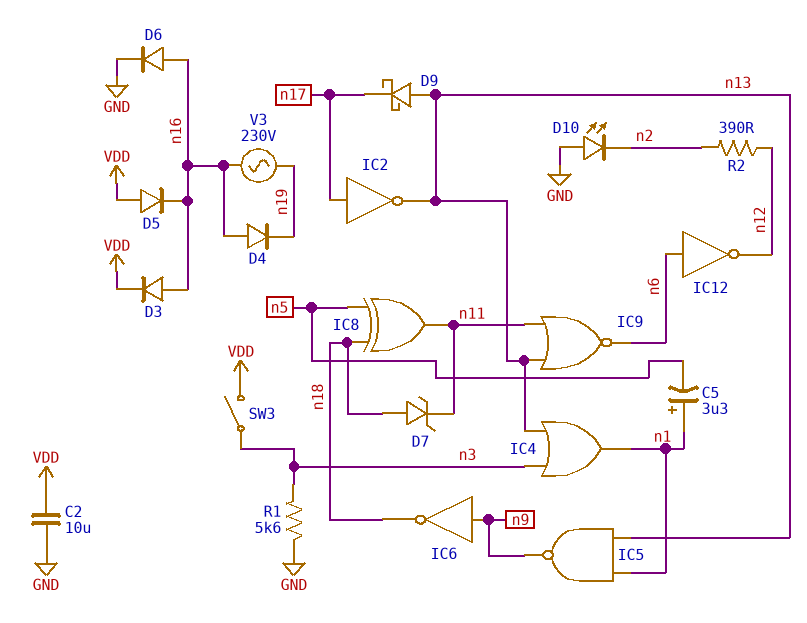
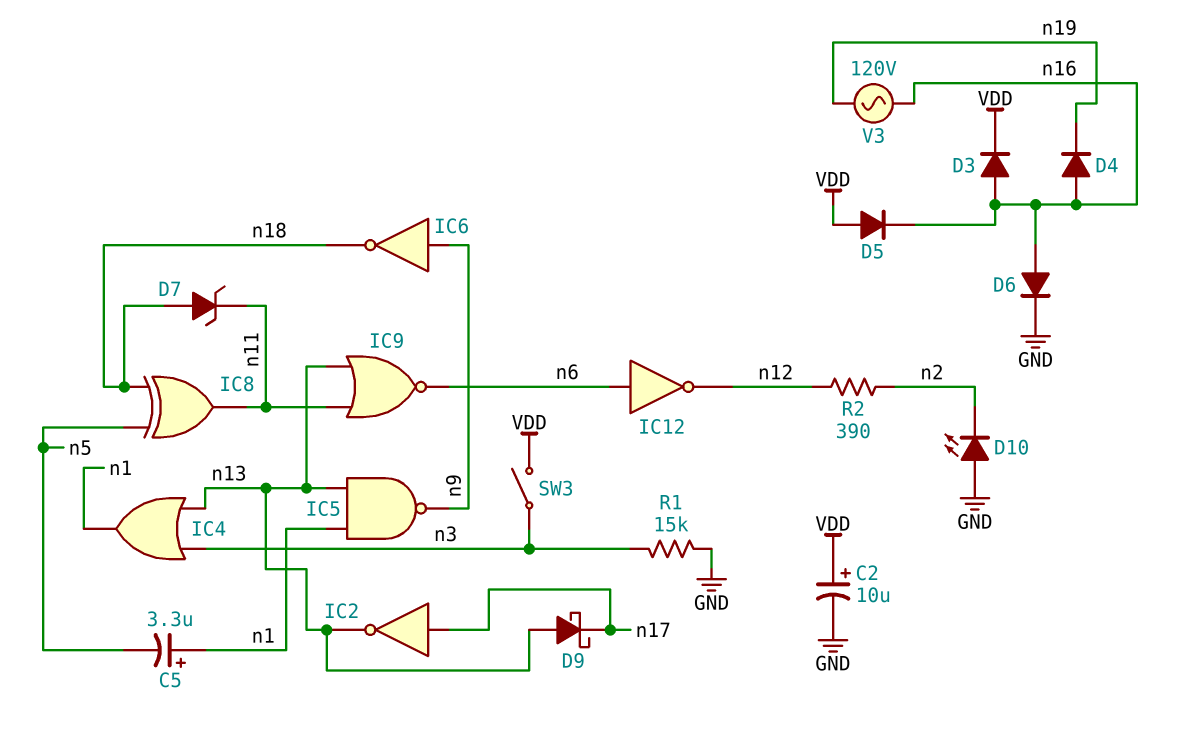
C2: 10uF (GND, VDD) -> 10uF (plus VDD, minus GND)
R1: 5.6k (GND, n3) -> 15k (GND, n3)
V3: AC 230V (n16, n19) -> AC 120V (n16, n19)

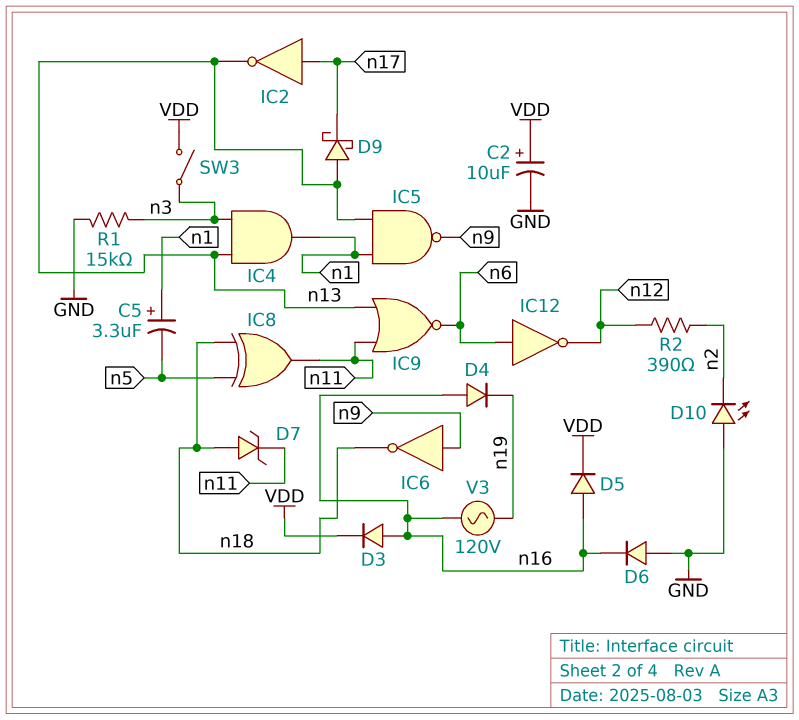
D5: diode (A VDD, K n16) -> diode (A n16, K VDD)
D6: diode (A n16, K GND) -> diode (A GND, K n16)
IC4: OR (in n3, in n13, out n1) -> AND (in n3, in n13, out n1)

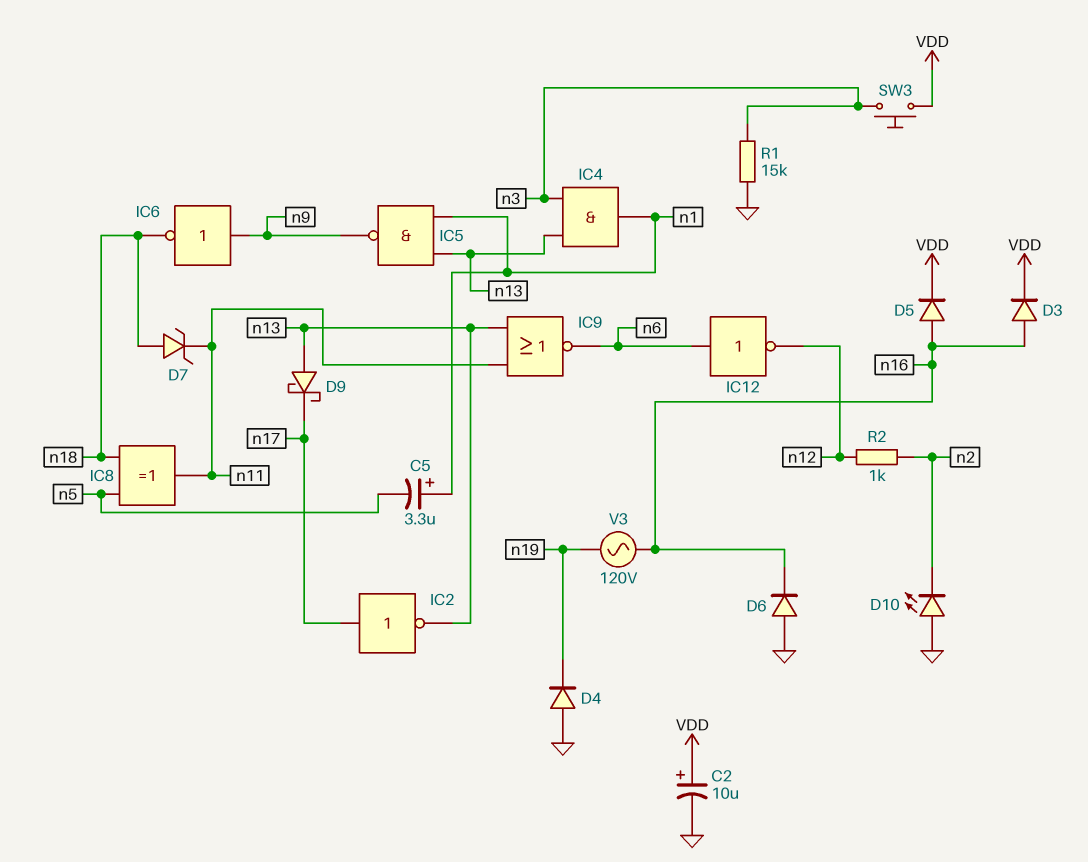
D4: diode (A n16, K n19) -> diode (A GND, K n19)
R2: 390 (n2, n12) -> 1k (n2, n12)
SW3: switch (VDD, n3) -> button (VDD, n3)

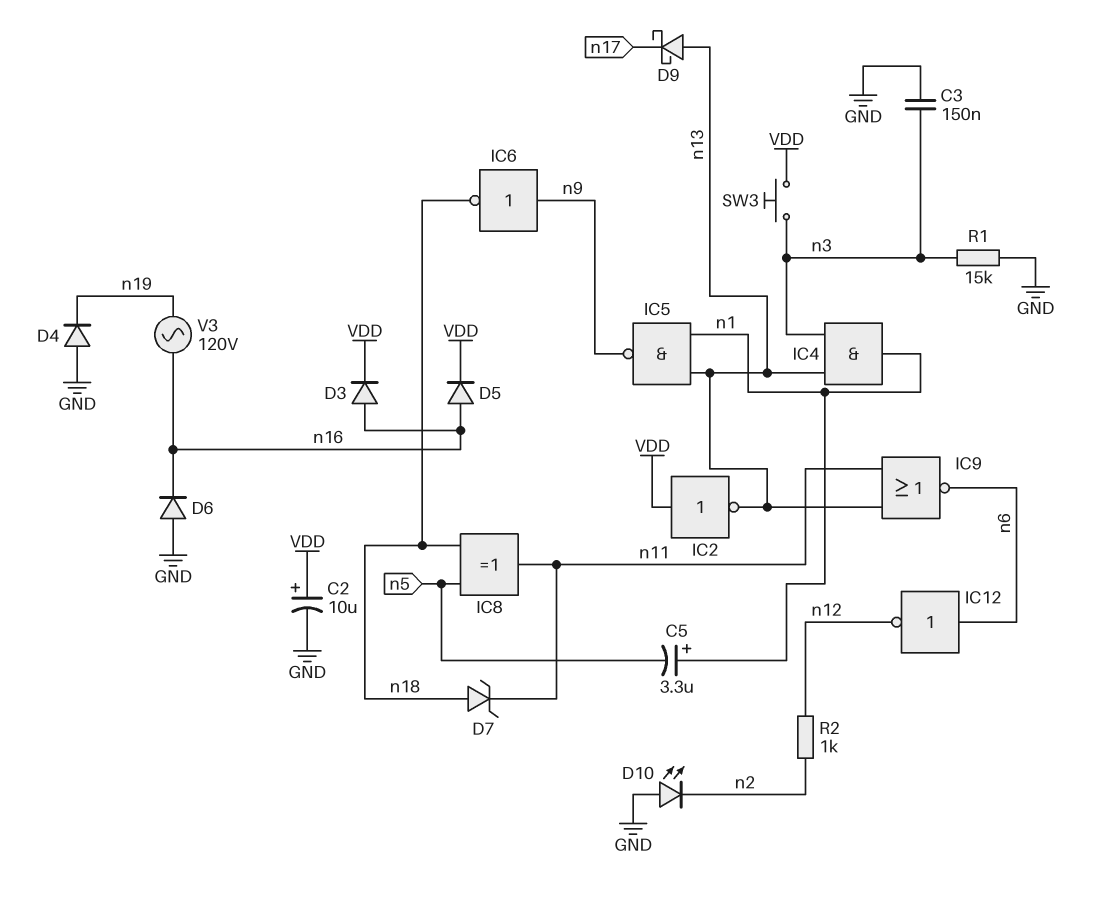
C3: none -> 150nF (GND, n3)
IC2: NOT (in n17, out n13) -> NOT (in VDD, out n13)

